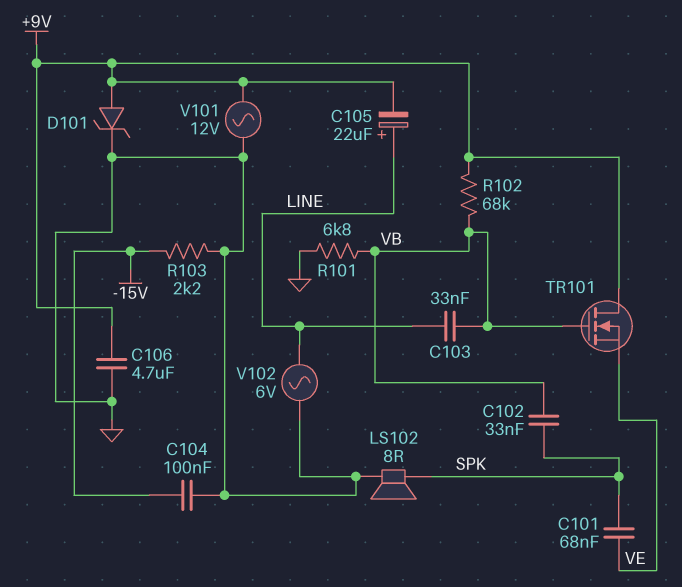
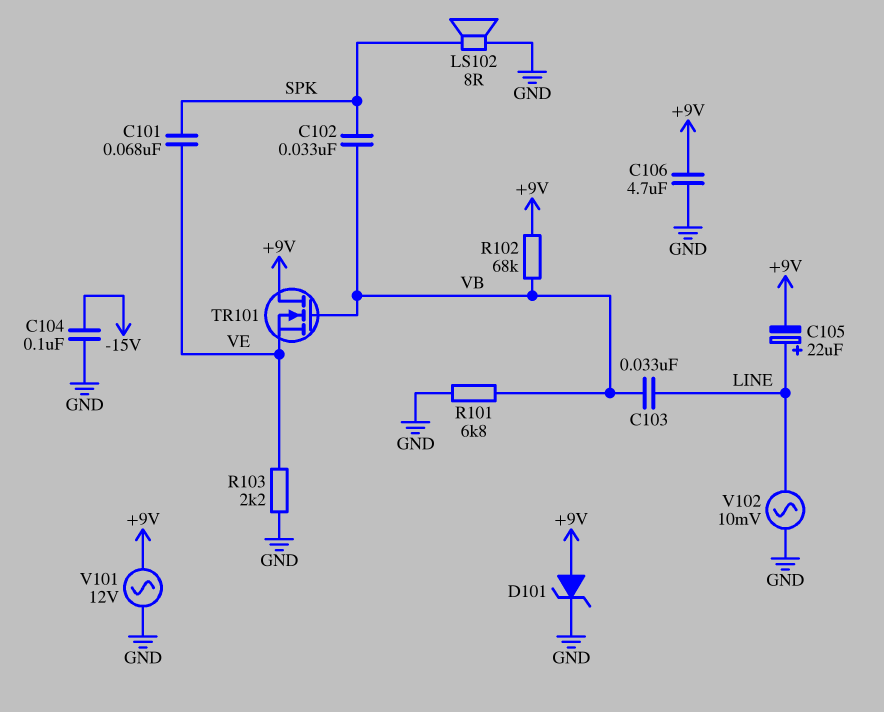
R103: 2.2k (-15V, GND) -> 2.2k (GND, VE)
V102: AC 6V (GND, LINE) -> AC 10mV (GND, LINE)

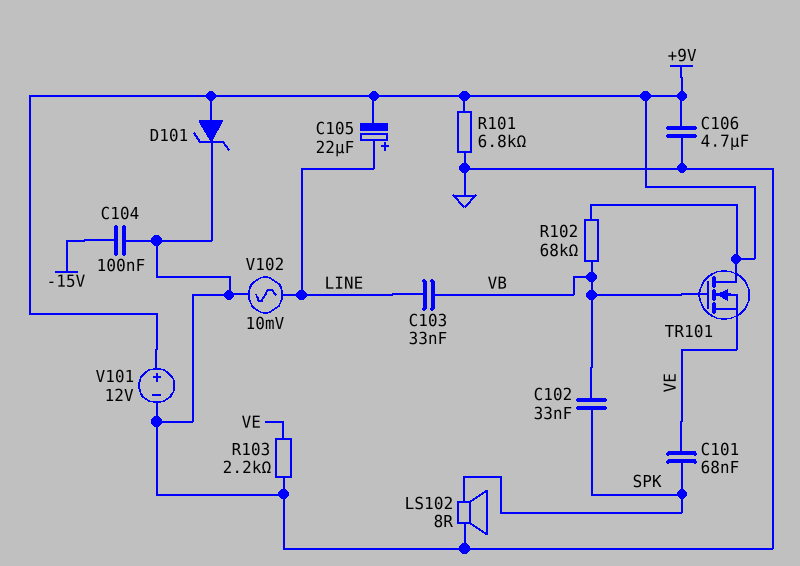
R101: 6.8k (GND, VB) -> 6.8k (+9V, GND)
V101: AC 12V (+9V, GND) -> 12V (plus +9V, minus GND)

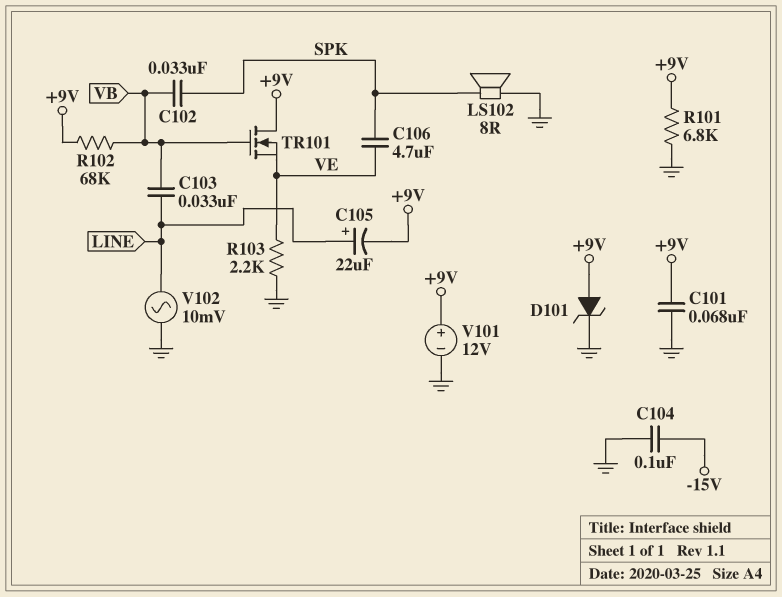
C101: 68nF (SPK, VE) -> 68nF (+9V, GND)
C106: 4.7uF (+9V, GND) -> 4.7uF (SPK, VE)

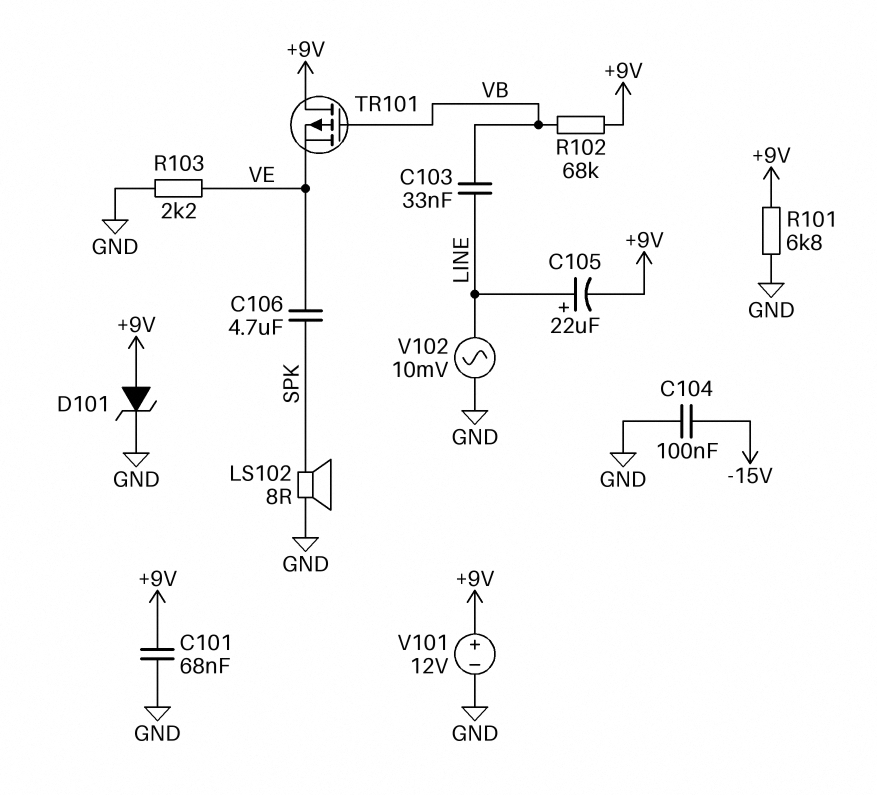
C102: 33nF (SPK, VB) -> none
TR101: NMOS (G VB, D +9V, S VE) -> PMOS (G VB, D +9V, S VE)

